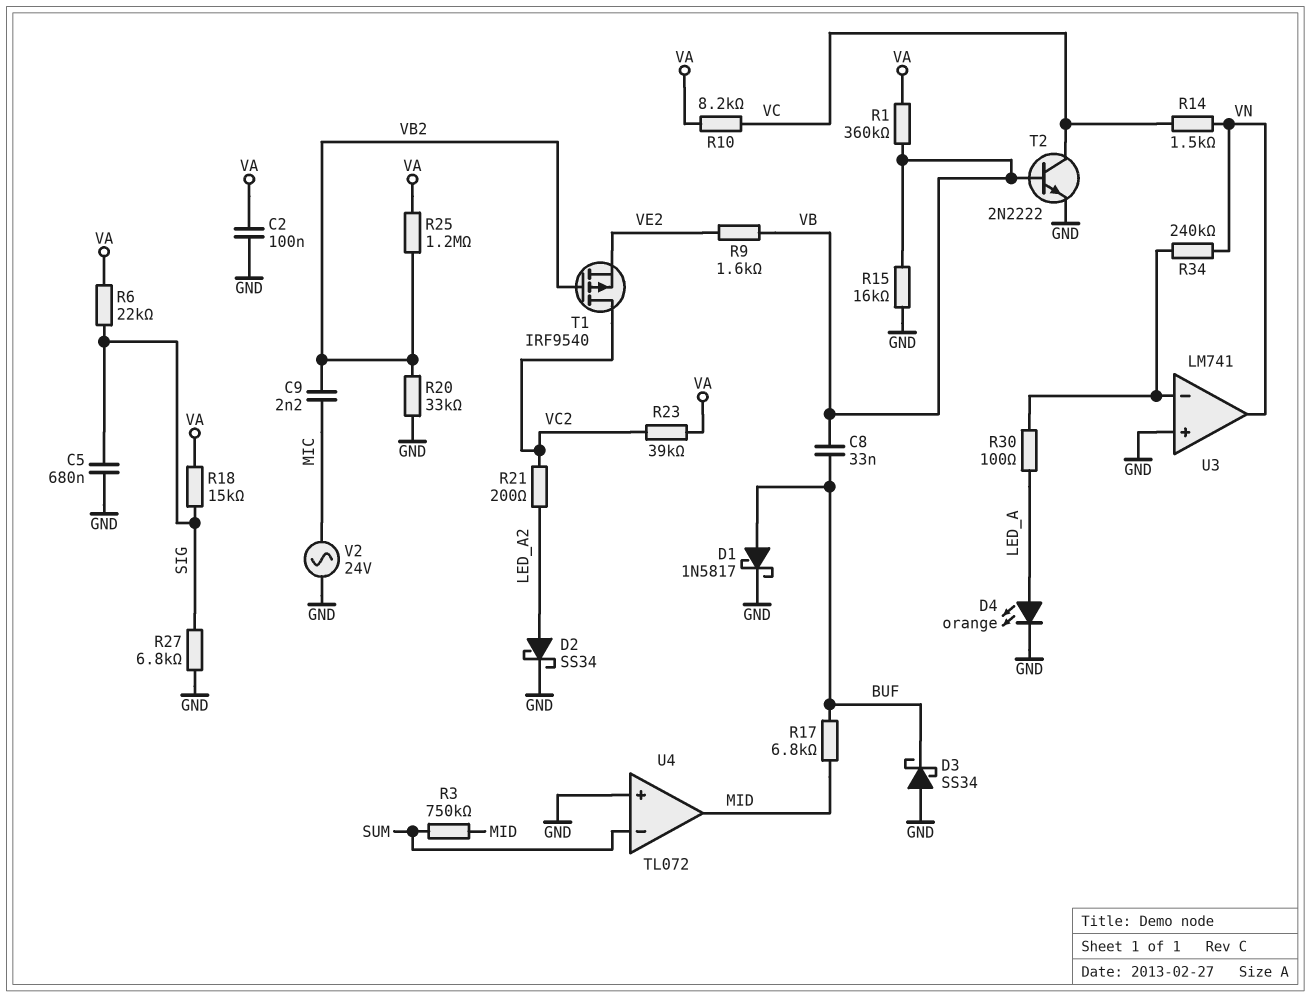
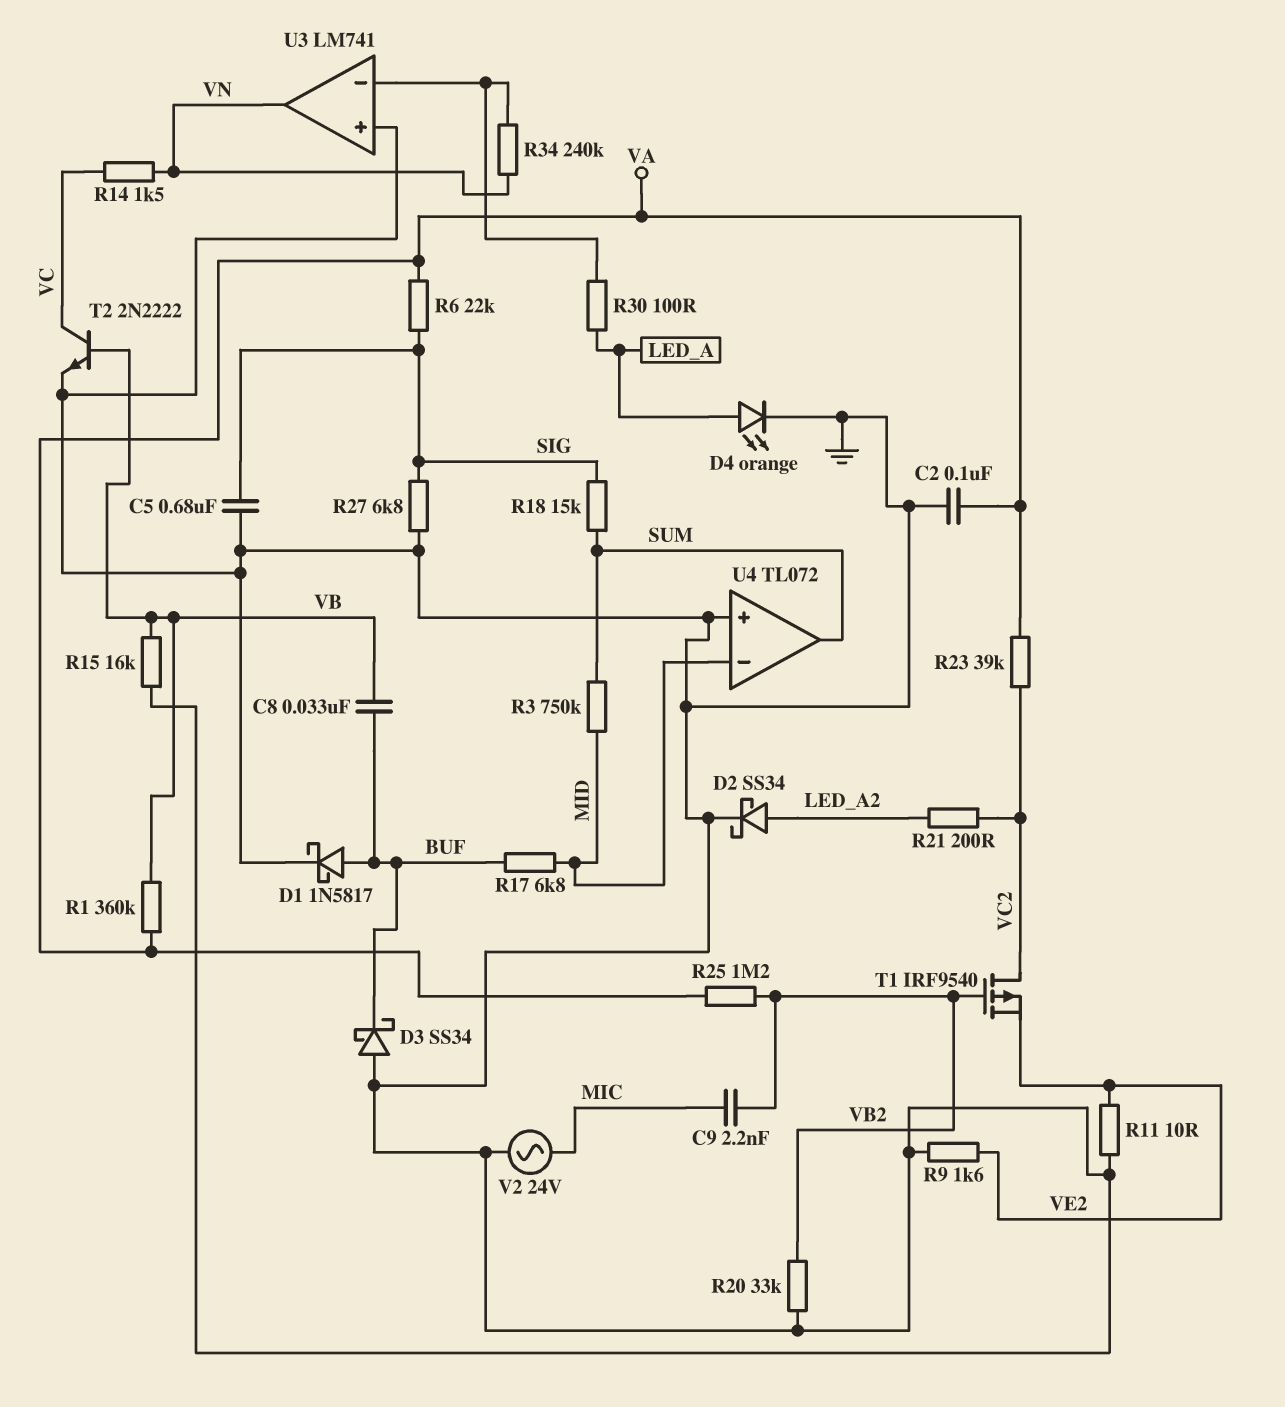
R9: 1.6k (VB, VE2) -> 1.6k (GND, VE2)
R10: 8.2k (VA, VC) -> none
R11: none -> 10 (GND, VE2)
R18: 15k (SIG, VA) -> 15k (SIG, SUM)
U4 pin in-: SUM -> MID
U4 pin out: MID -> SUM

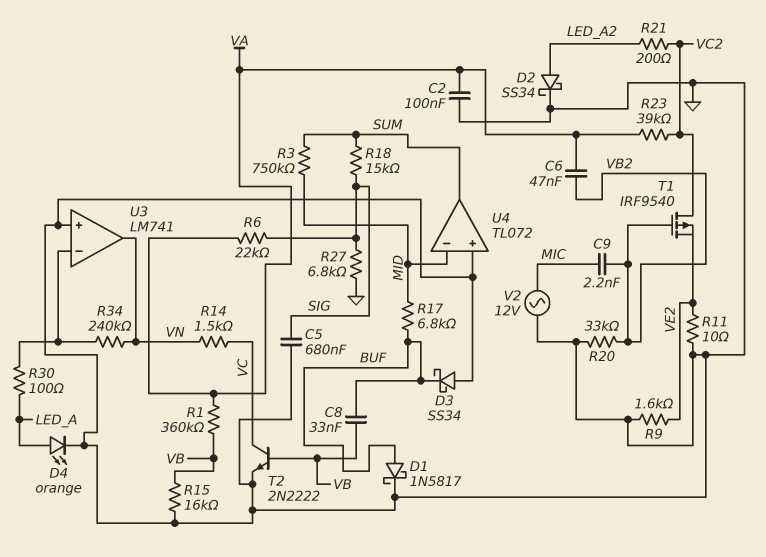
C6: none -> 47nF (VA, VB2)
R25: 1.2M (VA, VB2) -> none
V2: AC 24V (GND, MIC) -> AC 12V (GND, MIC)

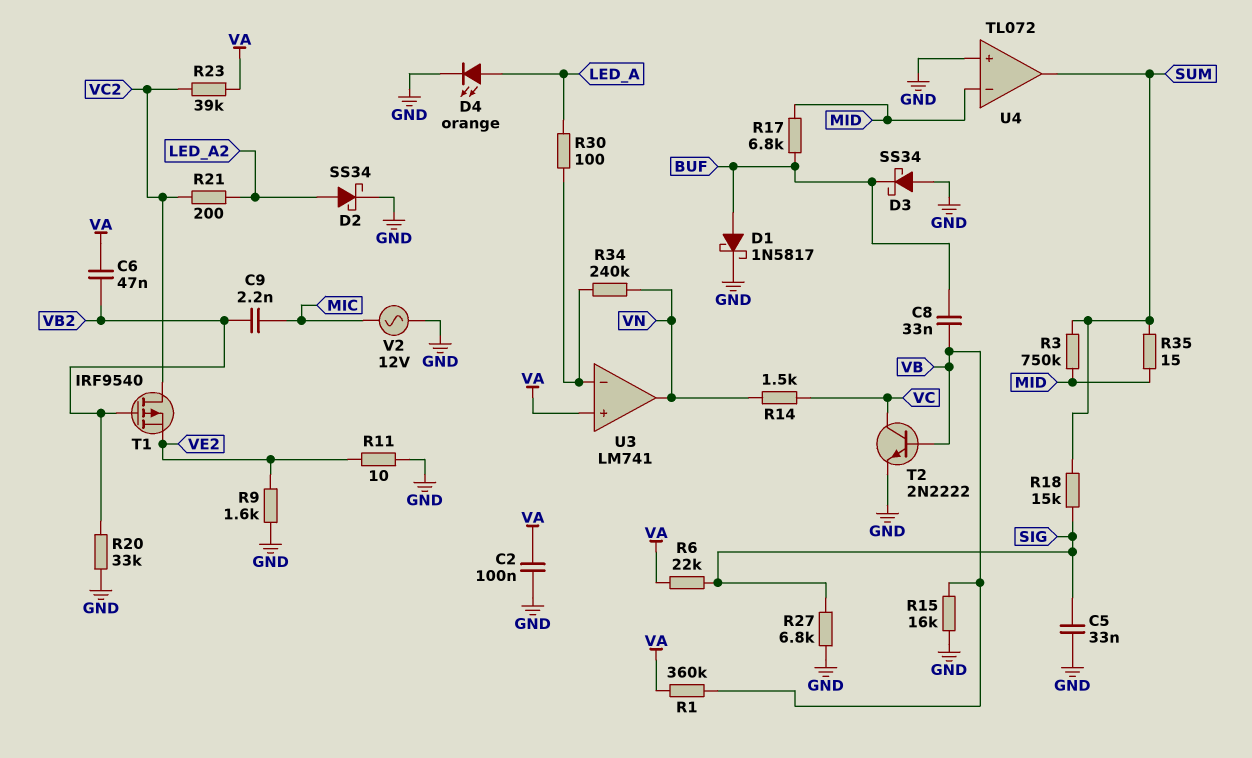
C5: 680nF (GND, SIG) -> 33nF (GND, SIG)
R35: none -> 15 (MID, SUM)
U3 pin in+: GND -> VA

